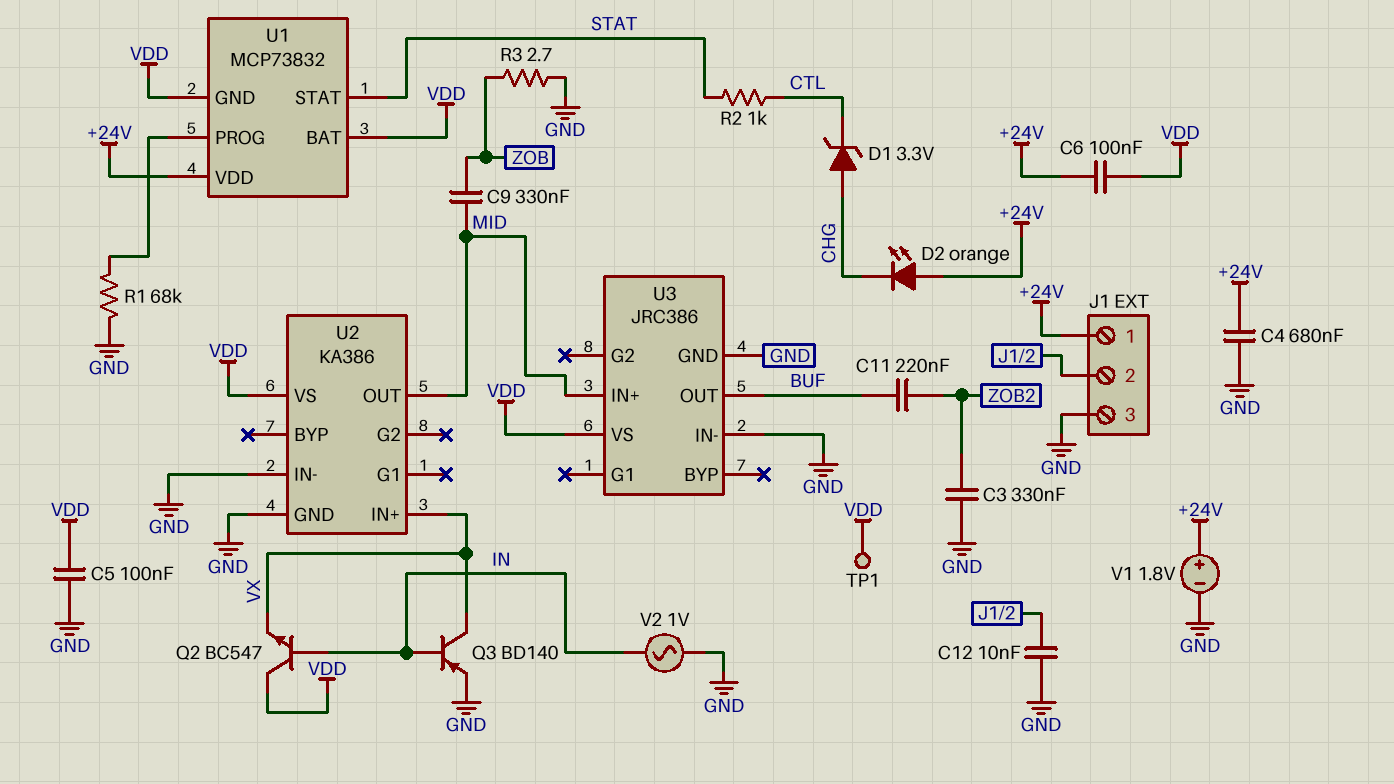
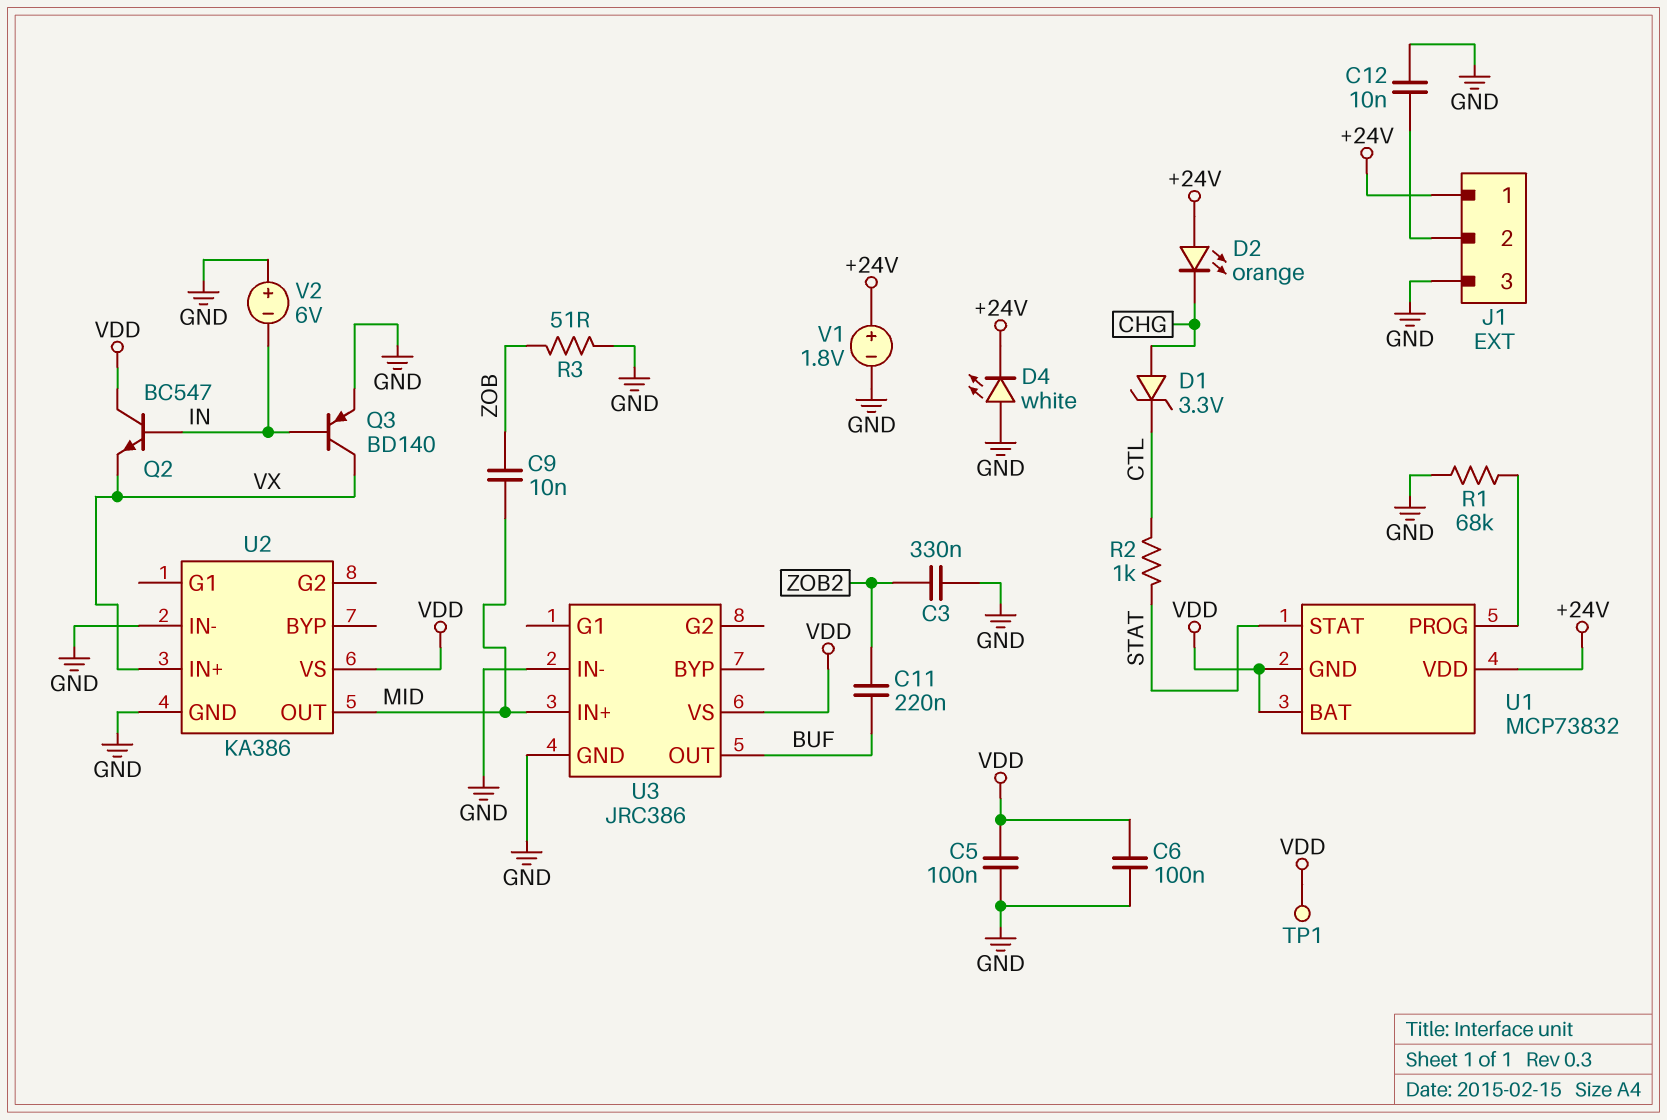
C4: 680nF (+24V, GND) -> none
C6: 100nF (+24V, VDD) -> 100nF (GND, VDD)
C9: 330nF (MID, ZOB) -> 10nF (MID, ZOB)
D4: none -> LED white (A GND, K +24V)
R3: 2.7 (GND, ZOB) -> 51 (GND, ZOB)
V2: AC 1V (GND, IN) -> 6V (plus GND, minus IN)

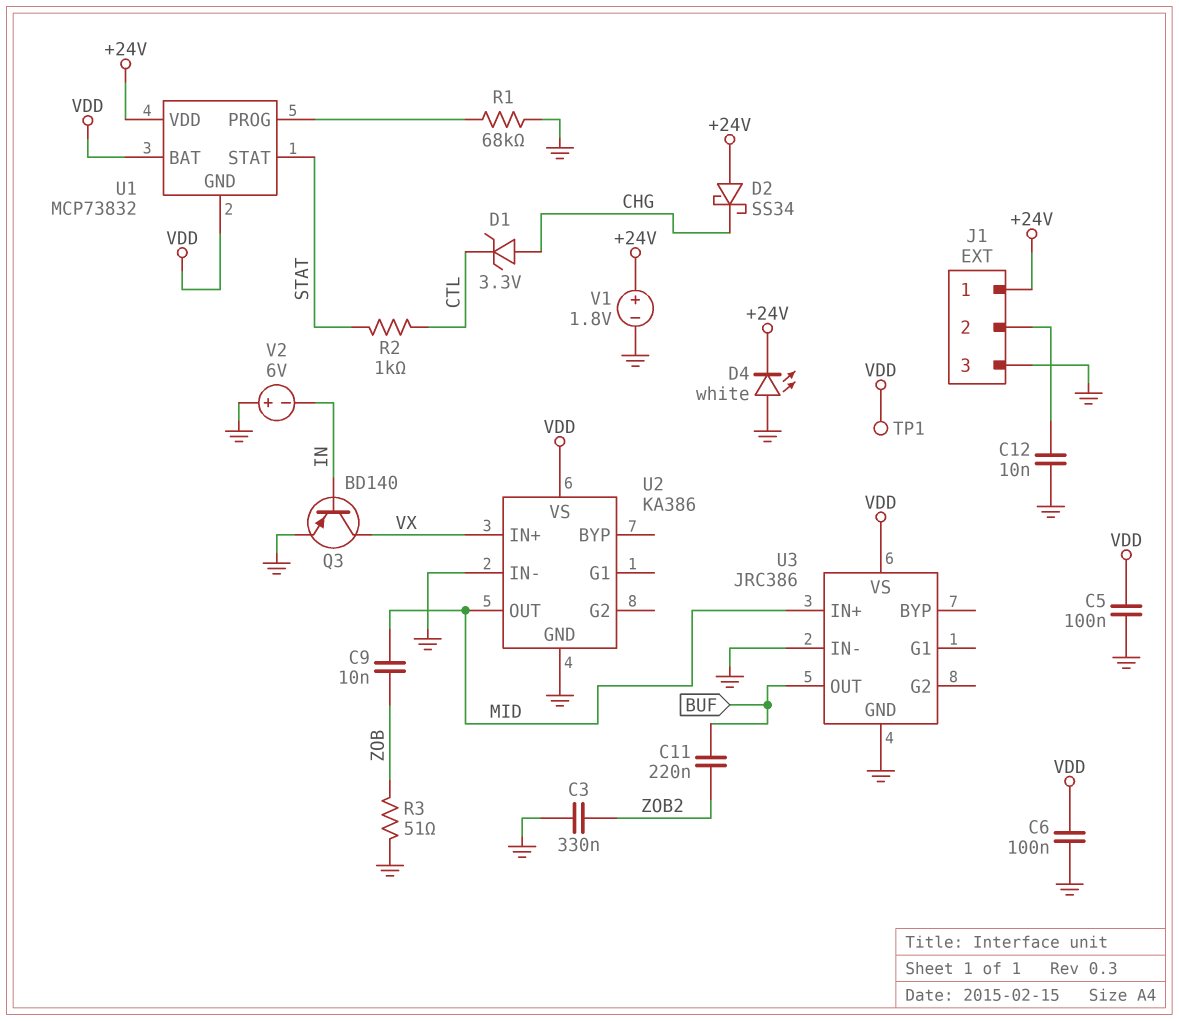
D2: LED orange (A +24V, K CHG) -> schottky SS34 (A +24V, K CHG)
Q2: NPN BC547 (B IN, C VDD, E VX) -> none

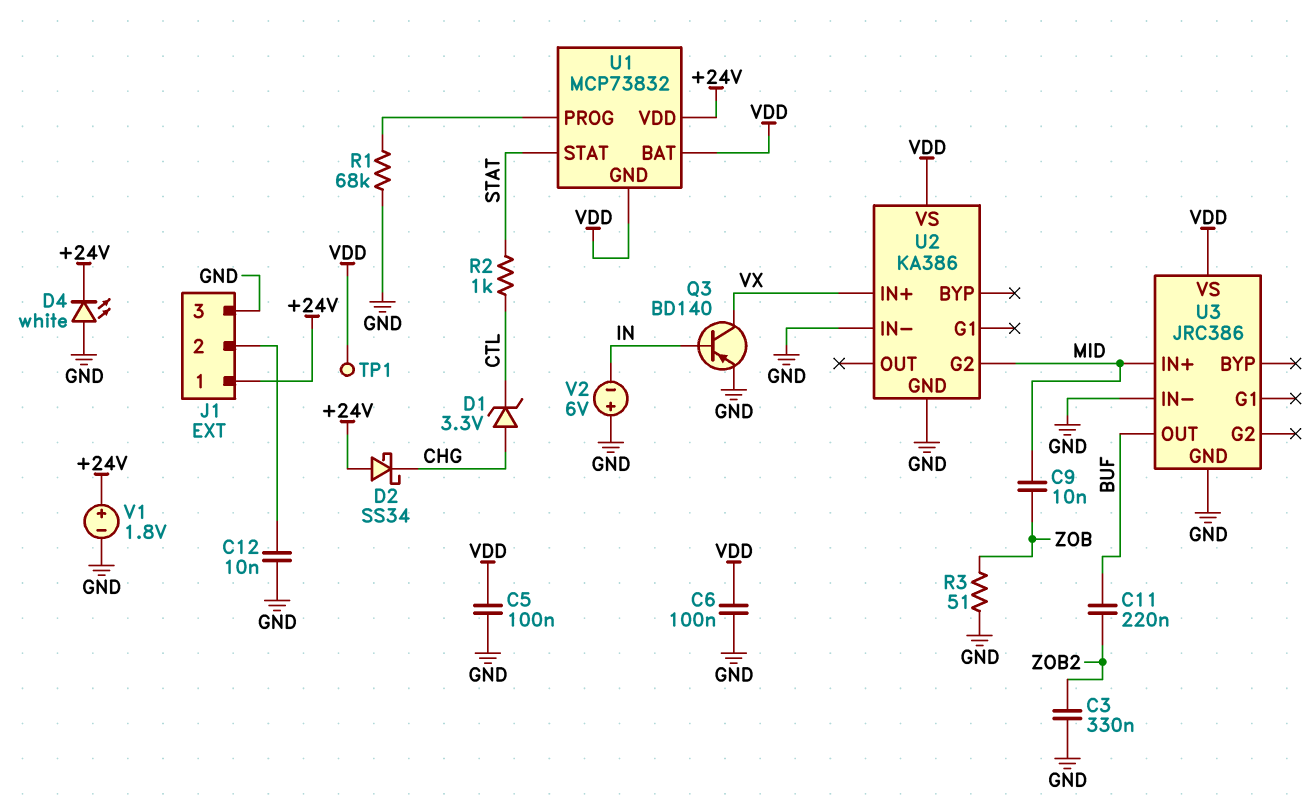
U2 pin G2: none -> MID
U2 pin OUT: MID -> none

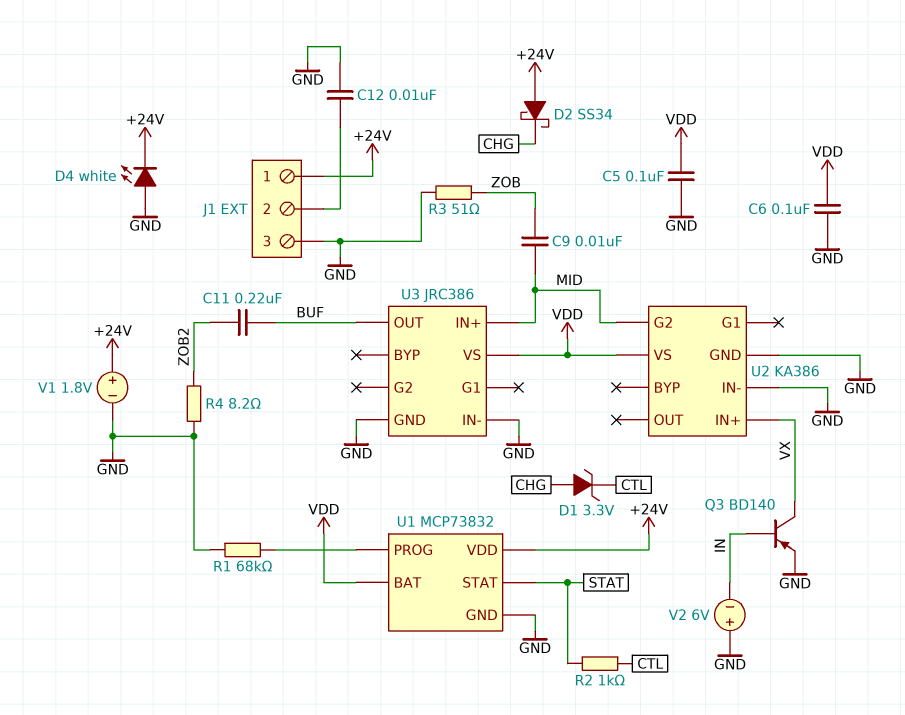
C3: 330nF (GND, ZOB2) -> none
R4: none -> 8.2 (GND, ZOB2)
TP1: test point (VDD) -> none
U1 pin GND: VDD -> GND

